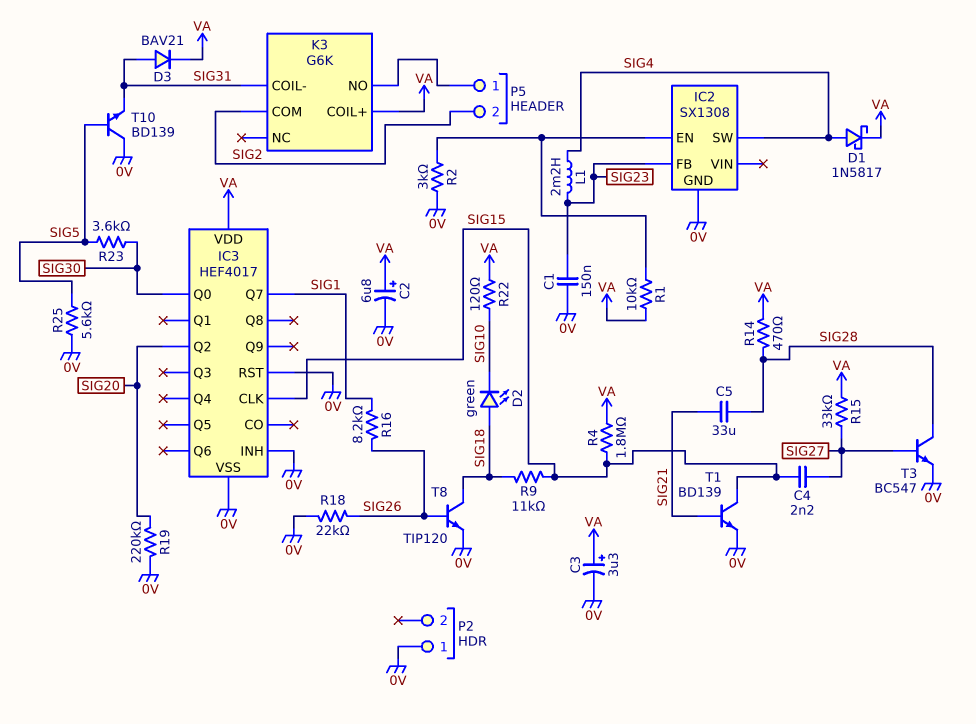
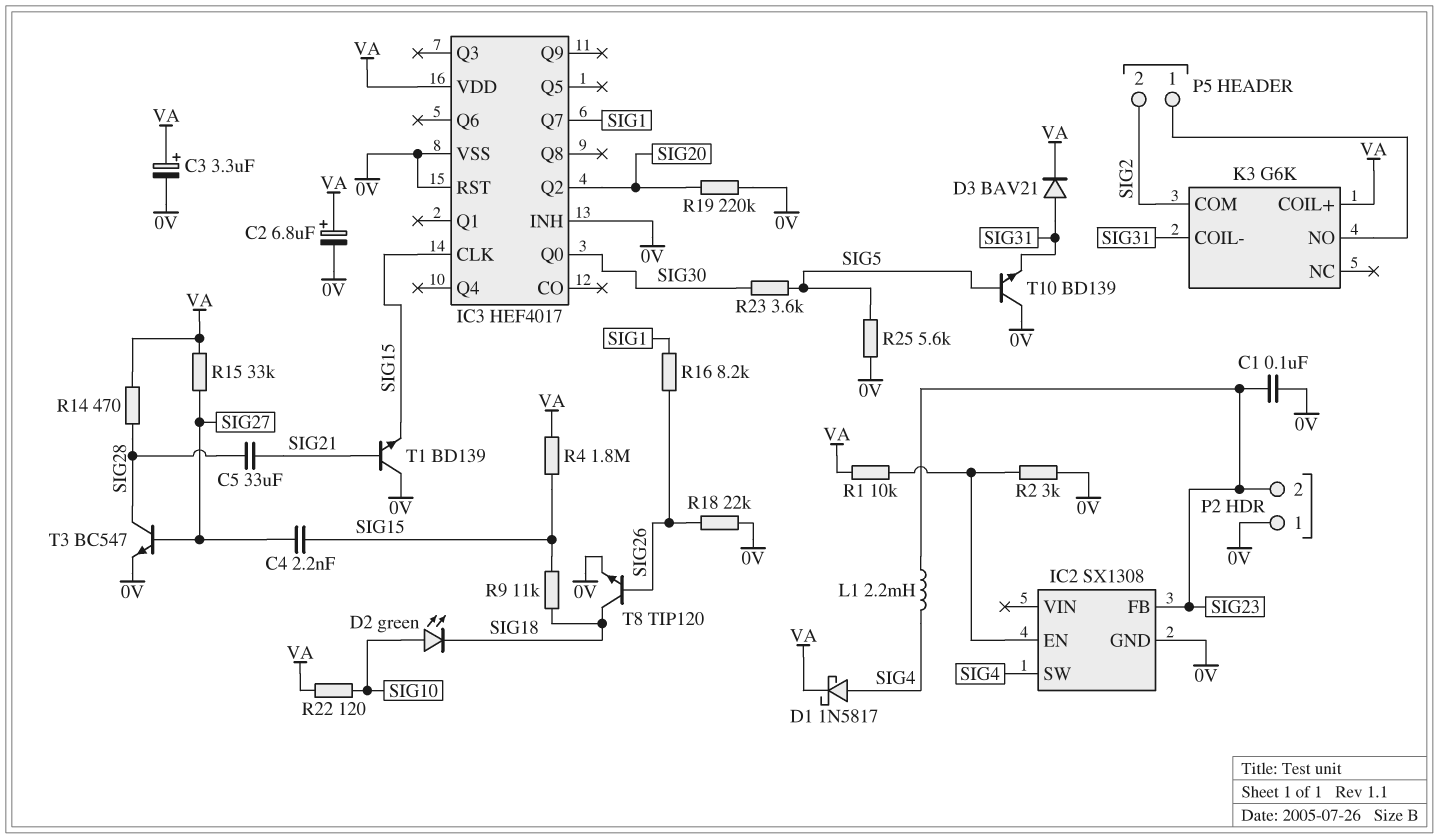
C1: 150nF (0V, SIG23) -> 100nF (0V, SIG23)
D2: LED green (A SIG18, K SIG10) -> LED green (A SIG10, K SIG18)
P2 pin 2: none -> SIG23
T1: NPN BD139 (B SIG21, C SIG15, E 0V) -> NPN BD139 (B SIG21, C 0V, E SIG15)

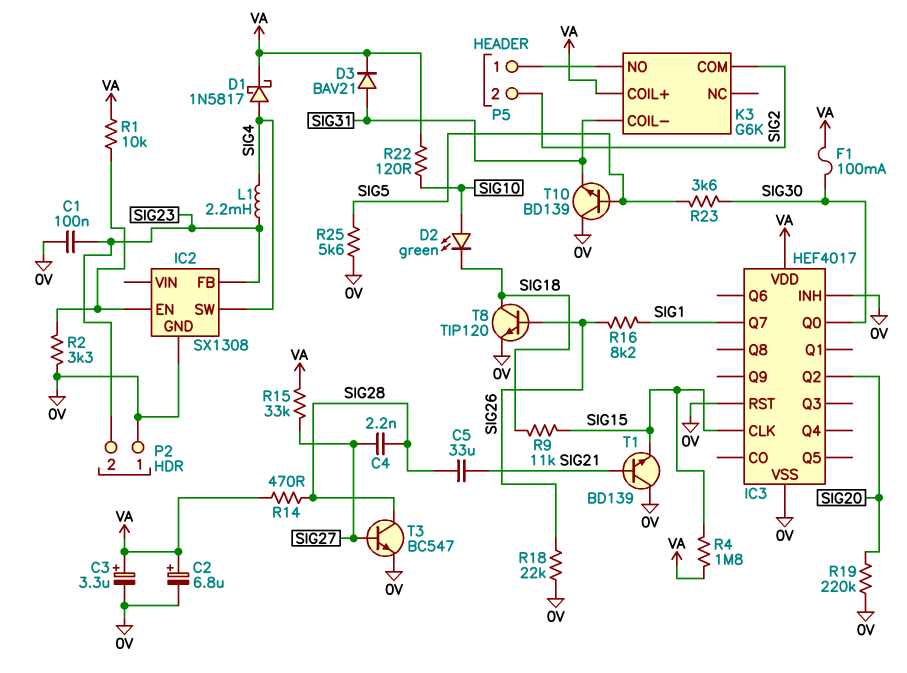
C4: 2.2nF (SIG15, SIG27) -> 2.2nF (SIG27, SIG28)
F1: none -> 100mA (SIG30, VA)
R2: 3k (0V, IC2/EN) -> 3.3k (0V, IC2/EN)

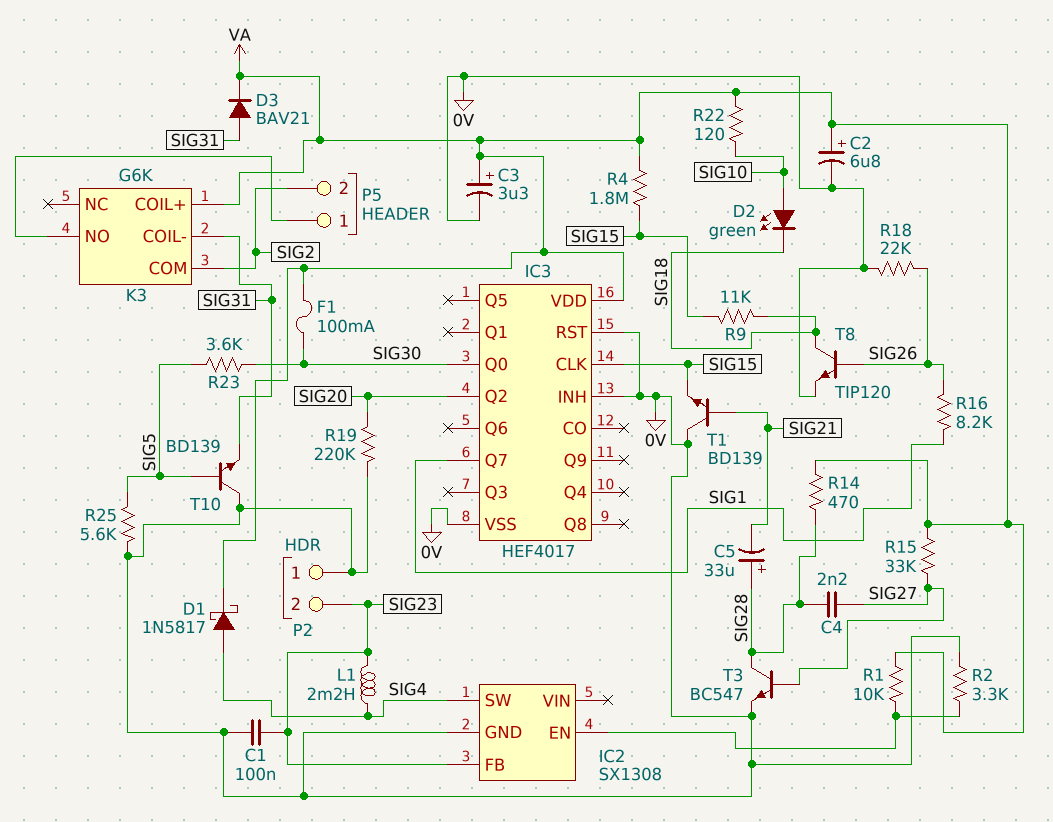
C5: 33uF (SIG21, SIG28) -> 33uF (plus SIG28, minus SIG21)

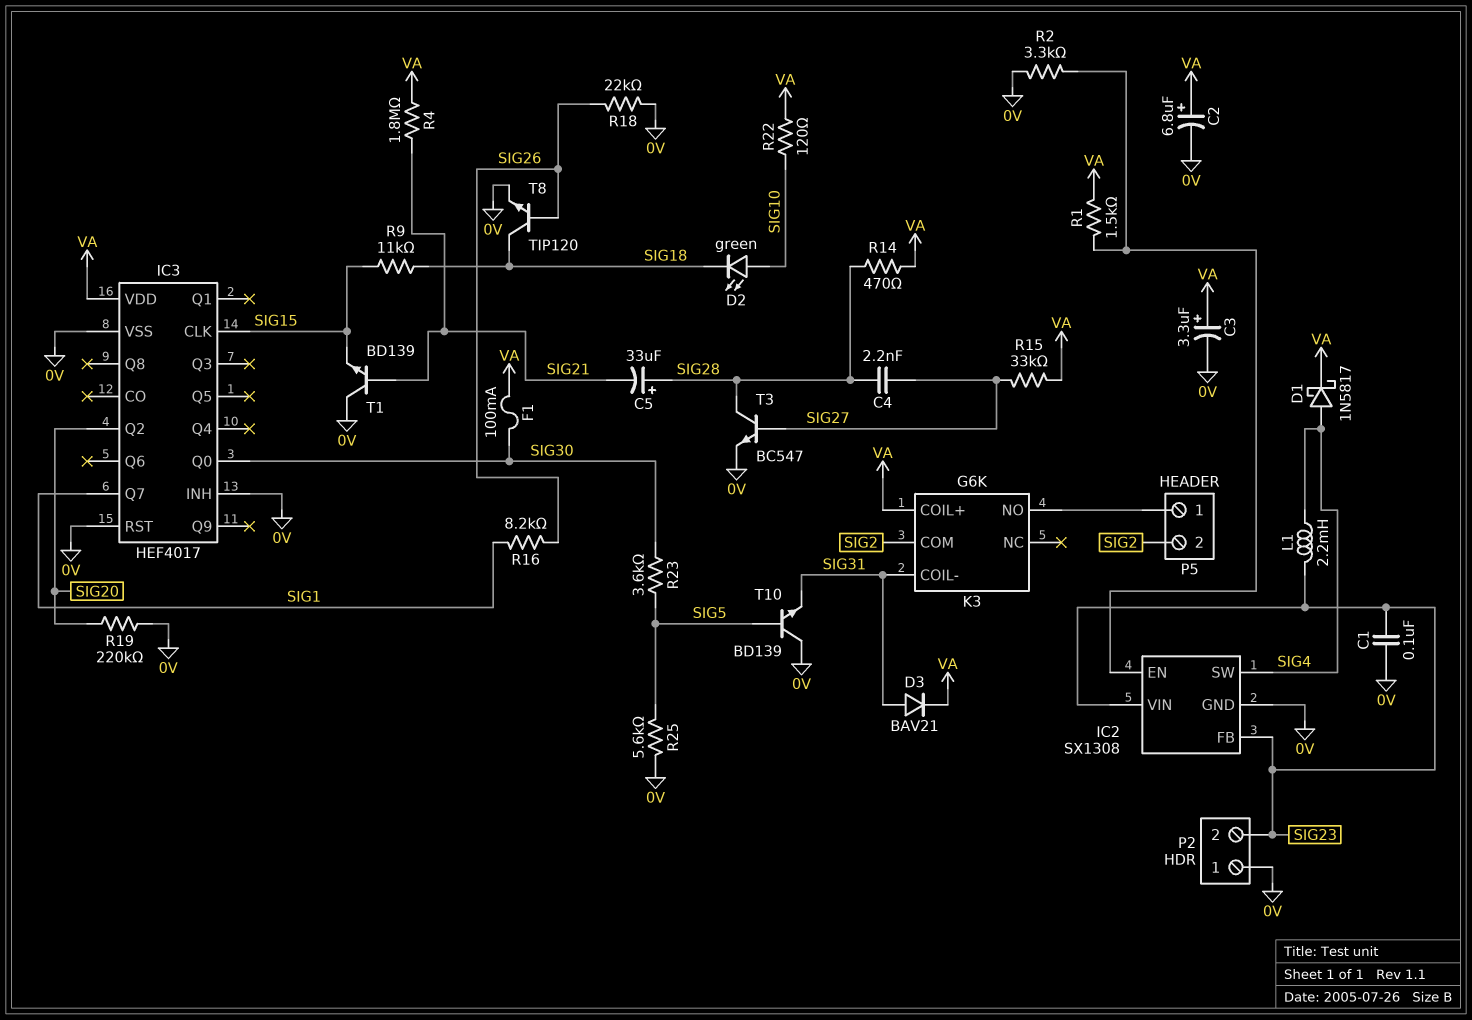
IC2 pin VIN: none -> SIG23
R1: 10k (IC2/EN, VA) -> 1.5k (IC2/EN, VA)
R4: 1.8M (SIG15, VA) -> 1.8M (SIG21, VA)

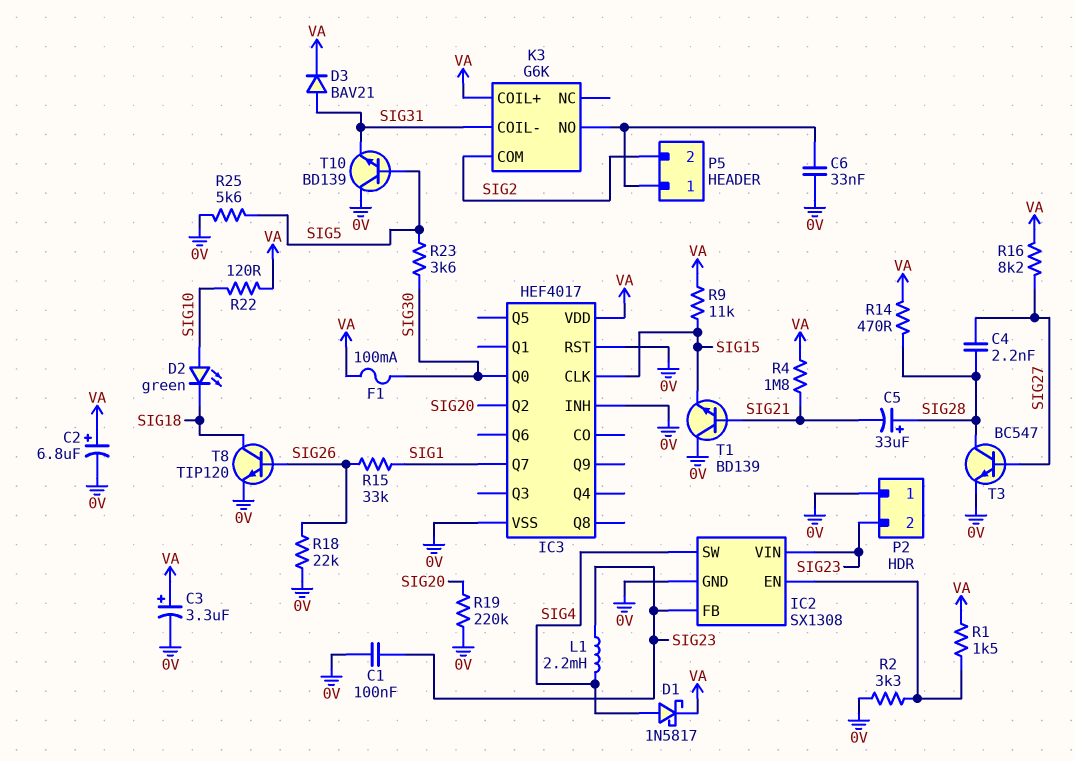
C6: none -> 33nF (0V, K3/NO)
R9: 11k (SIG15, SIG18) -> 11k (SIG15, VA)
R15: 33k (SIG27, VA) -> 33k (SIG1, SIG26)
R16: 8.2k (SIG1, SIG26) -> 8.2k (SIG27, VA)

